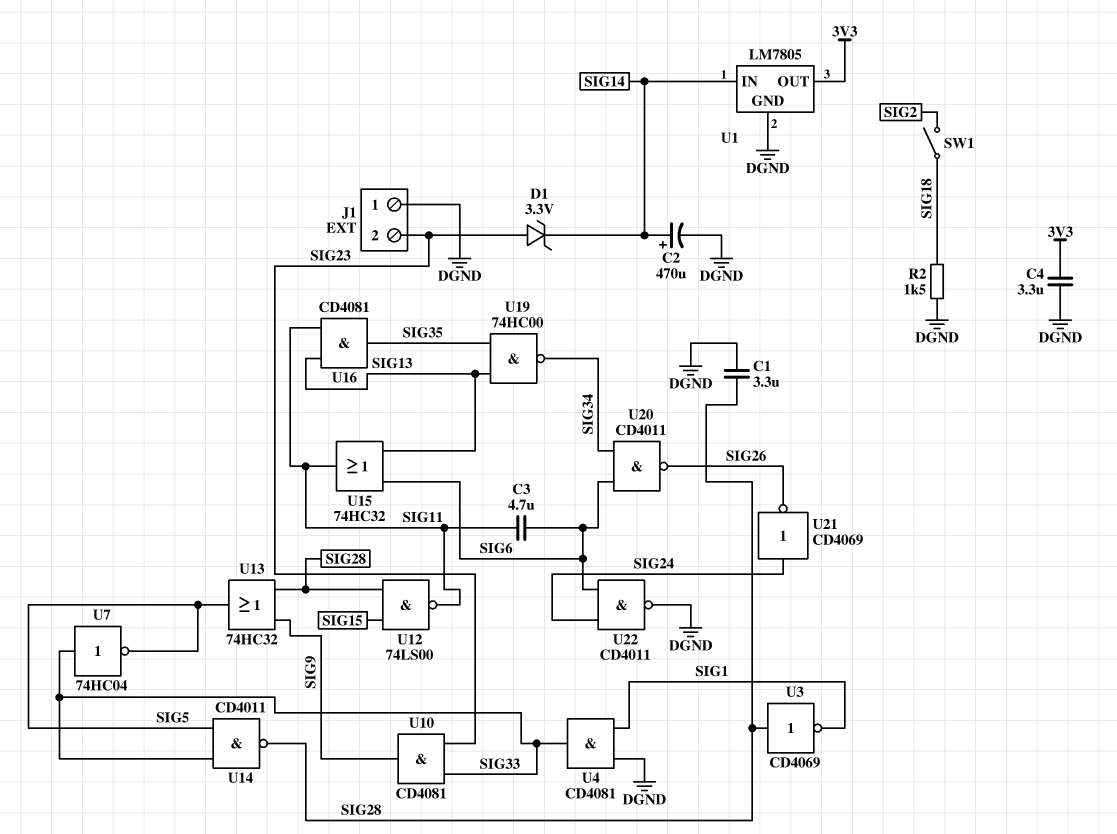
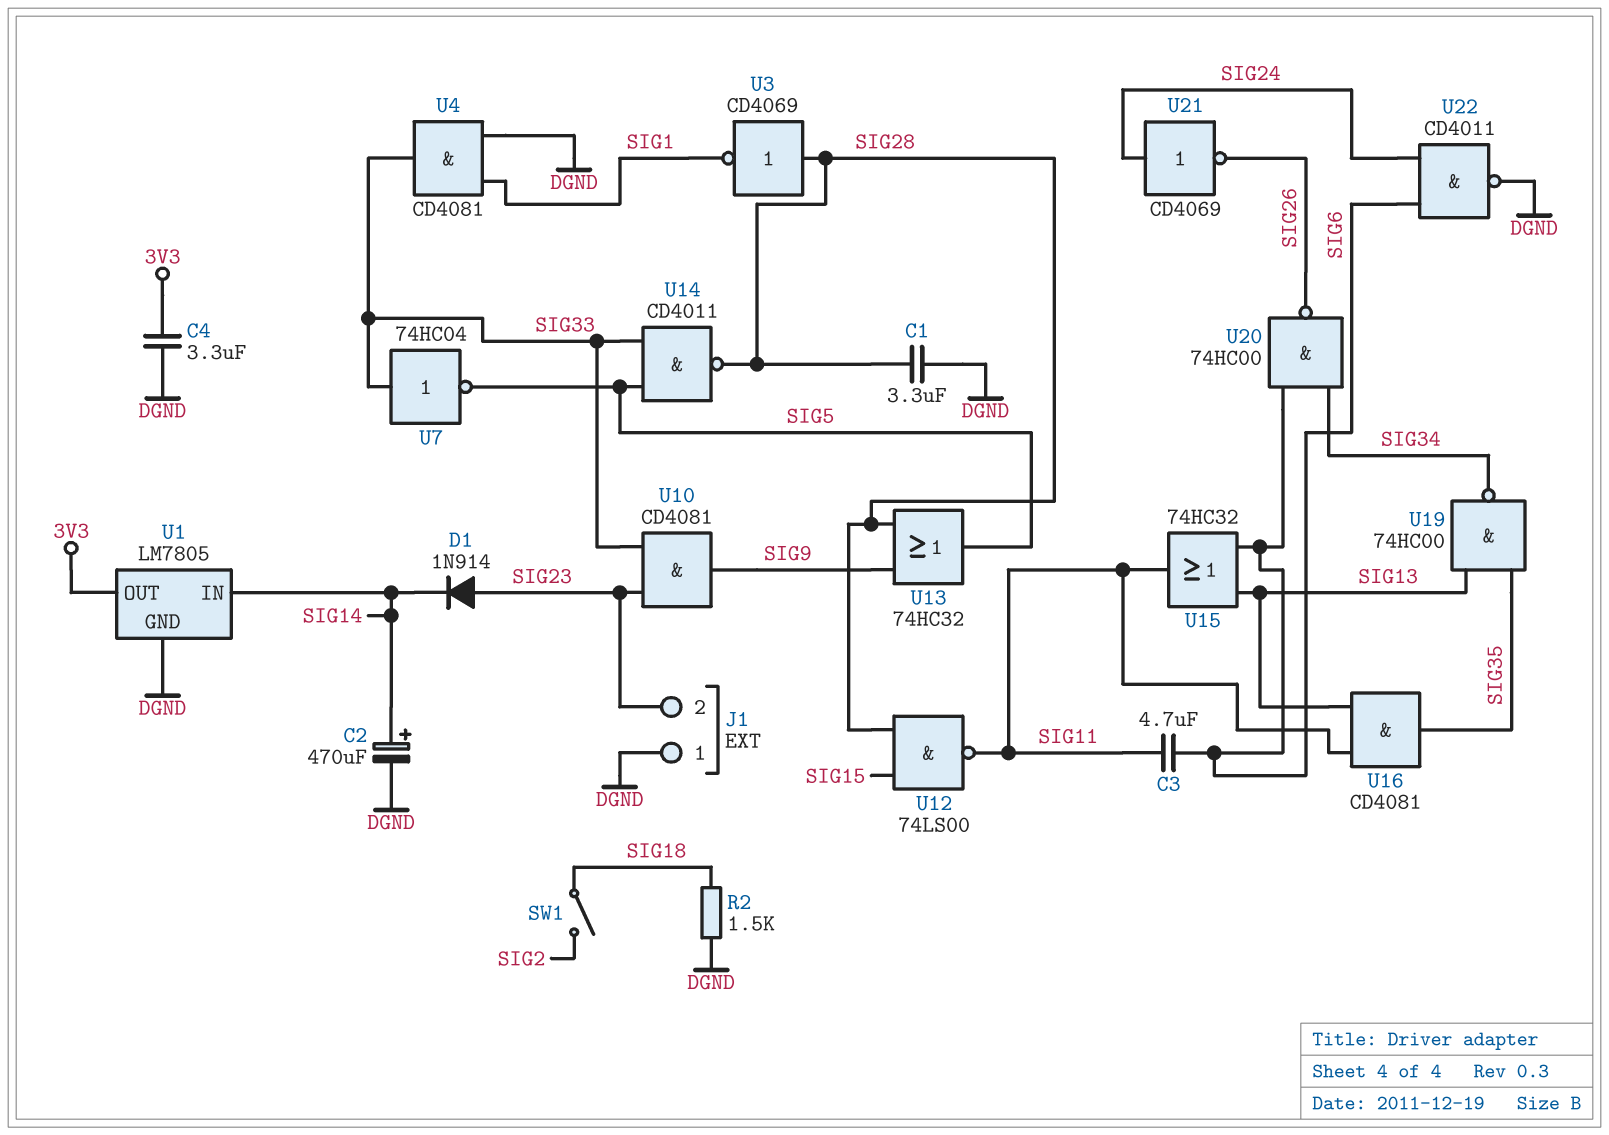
D1: zener 3.3V (A SIG23, K SIG14) -> diode 1N914 (A SIG23, K SIG14)
U20: NAND CD4011 (in SIG6, in SIG34, out SIG26) -> NAND 74HC00 (in SIG6, in SIG34, out SIG26)

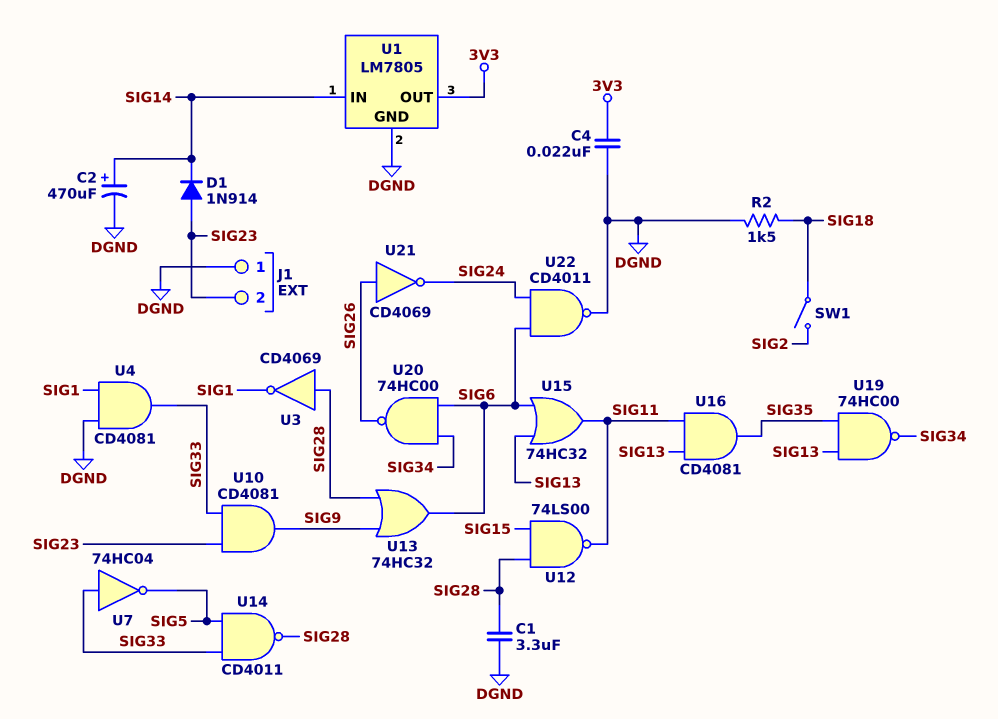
C3: 4.7uF (SIG6, SIG11) -> none
C4: 3.3uF (3V3, DGND) -> 22nF (3V3, DGND)
U13: OR 74HC32 (in SIG9, in SIG28, out SIG5) -> OR 74HC32 (in SIG9, in SIG28, out SIG6)
U21: NOT CD4069 (in SIG24, out SIG26) -> NOT CD4069 (in SIG26, out SIG24)

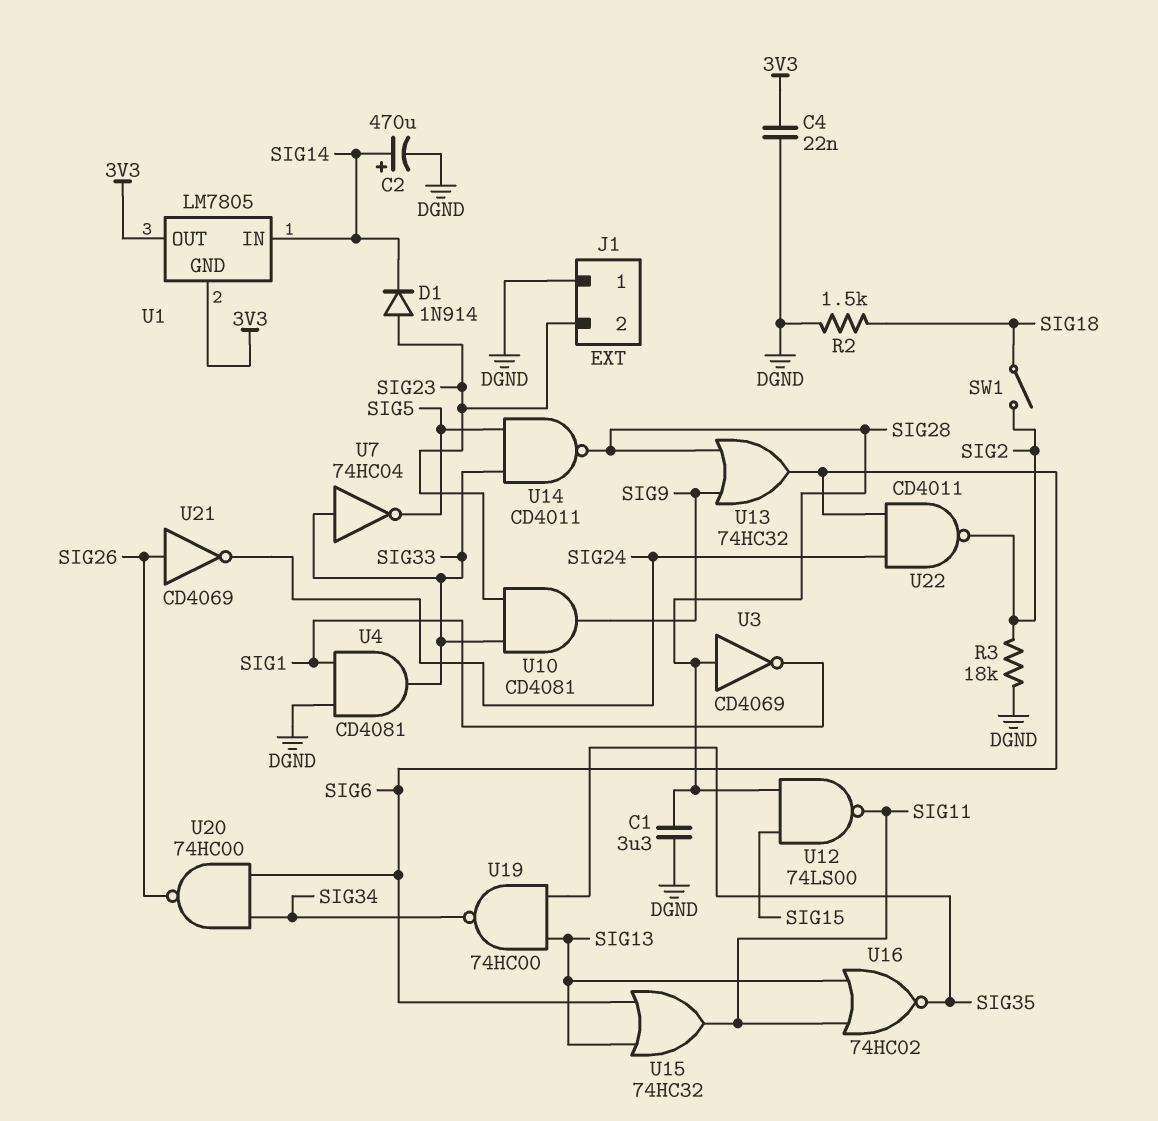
R3: none -> 18k (DGND, SIG2)
U1 pin GND: DGND -> 3V3
U16: AND CD4081 (in SIG11, in SIG13, out SIG35) -> NOR 74HC02 (in SIG11, in SIG13, out SIG35)
U22: NAND CD4011 (in SIG6, in SIG24, out DGND) -> NAND CD4011 (in SIG6, in SIG24, out SIG2)

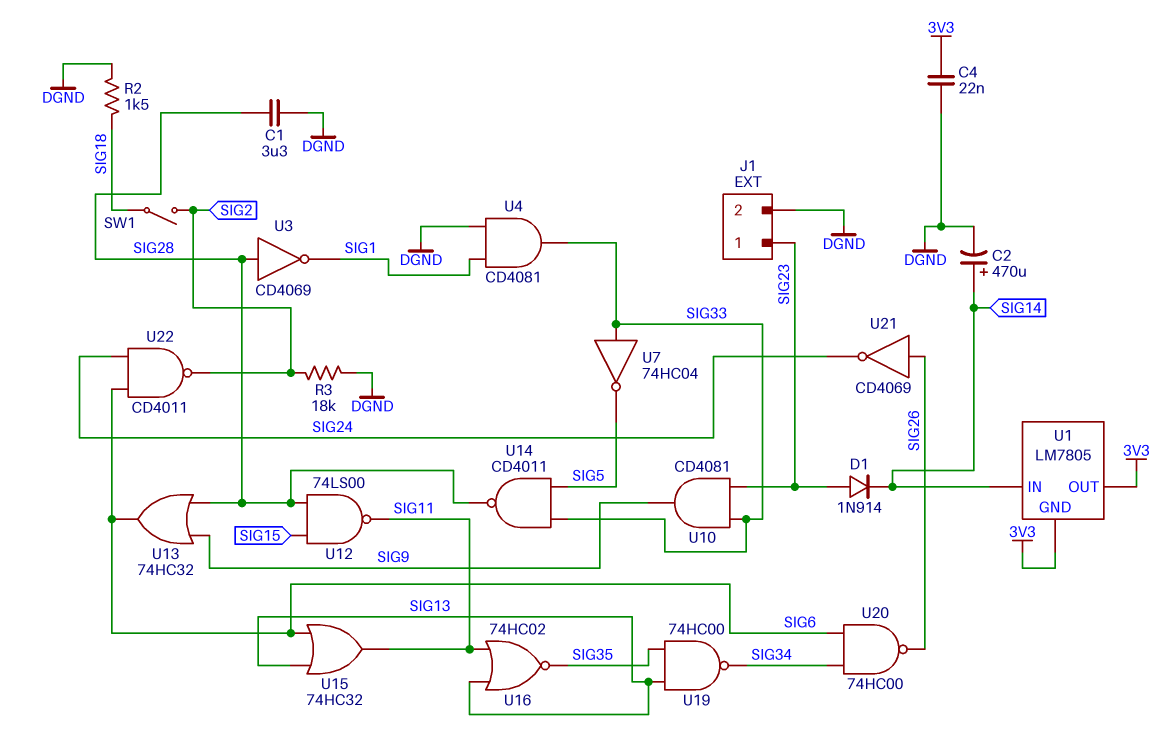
J1 pin 1: DGND -> SIG23
J1 pin 2: SIG23 -> DGND

